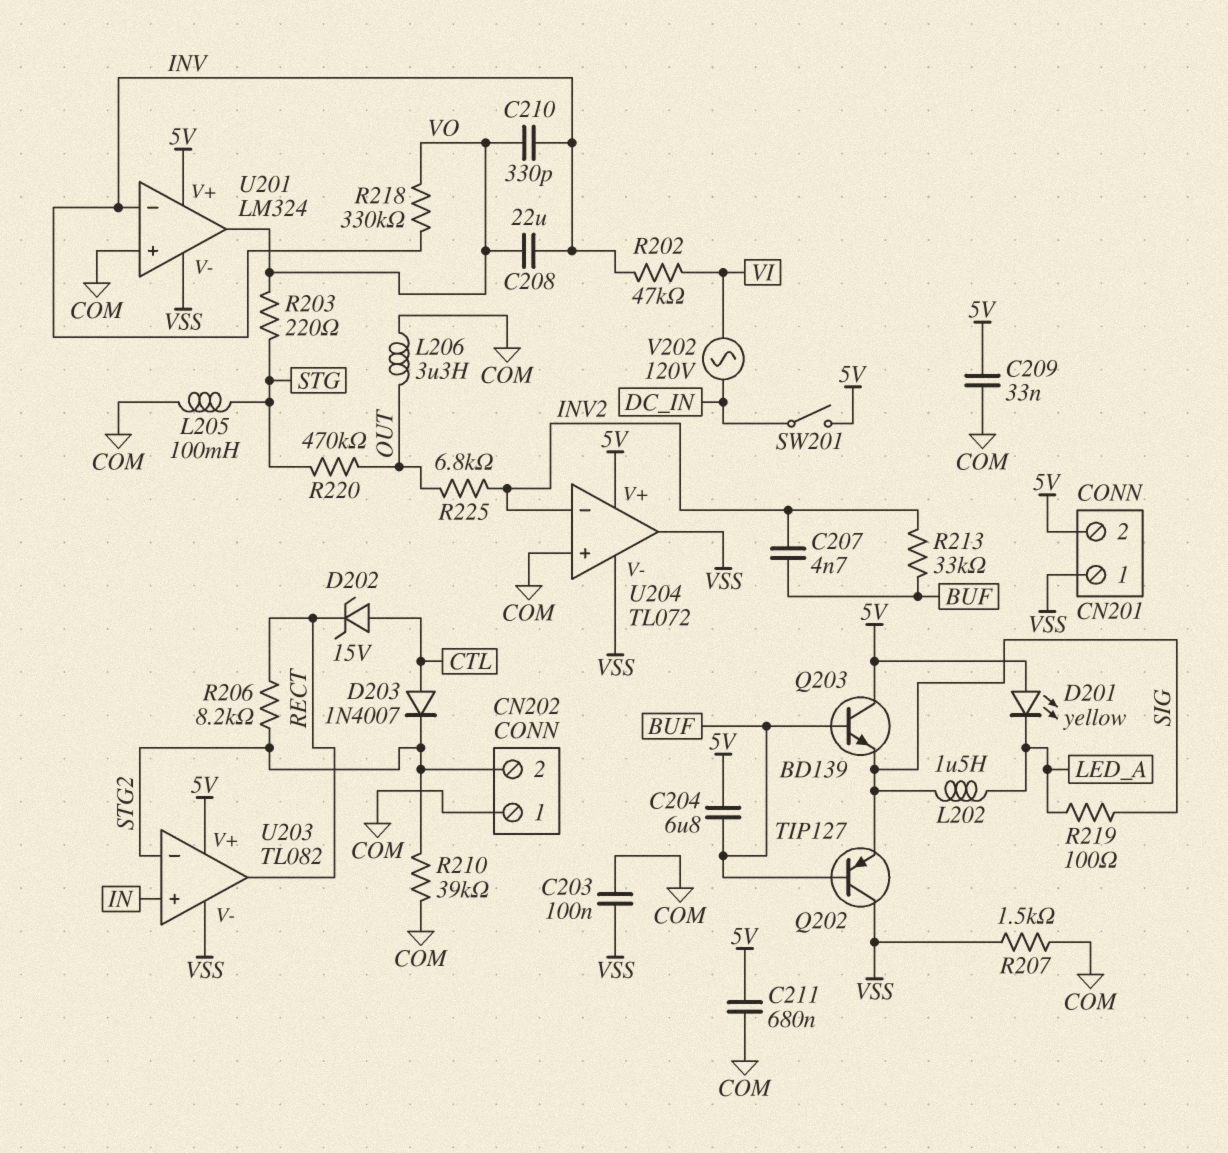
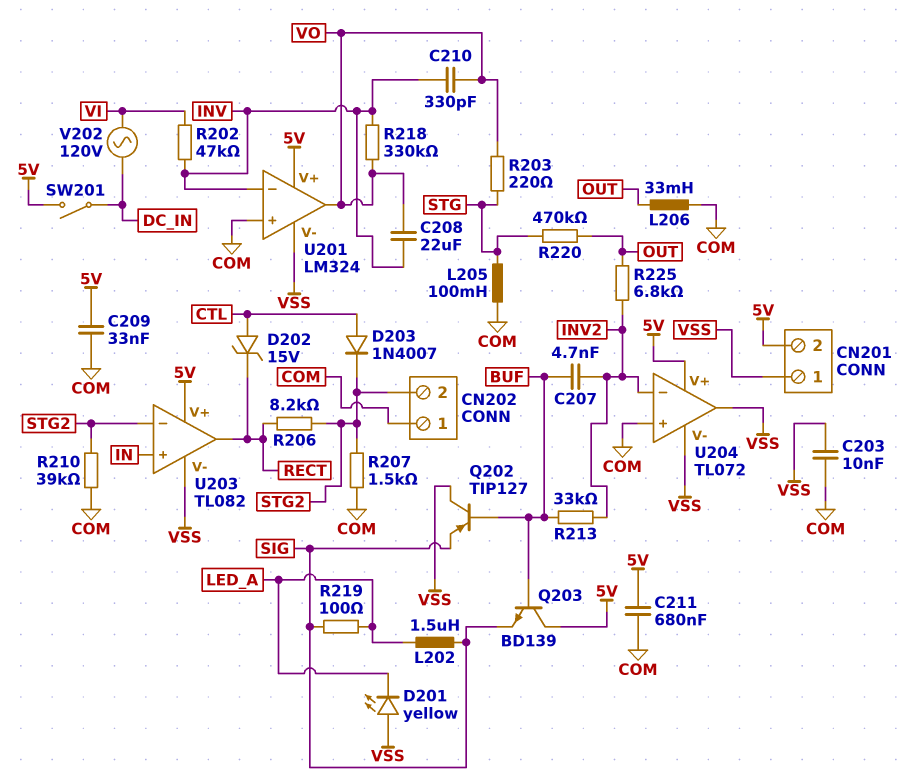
C203: 100nF (COM, VSS) -> 10nF (COM, VSS)
C204: 6.8uF (5V, BUF) -> none
D201: LED yellow (A 5V, K LED_A) -> LED yellow (A VSS, K LED_A)
L206: 3.3uH (COM, OUT) -> 33mH (COM, OUT)
R207: 1.5k (COM, VSS) -> 1.5k (COM, STG2)

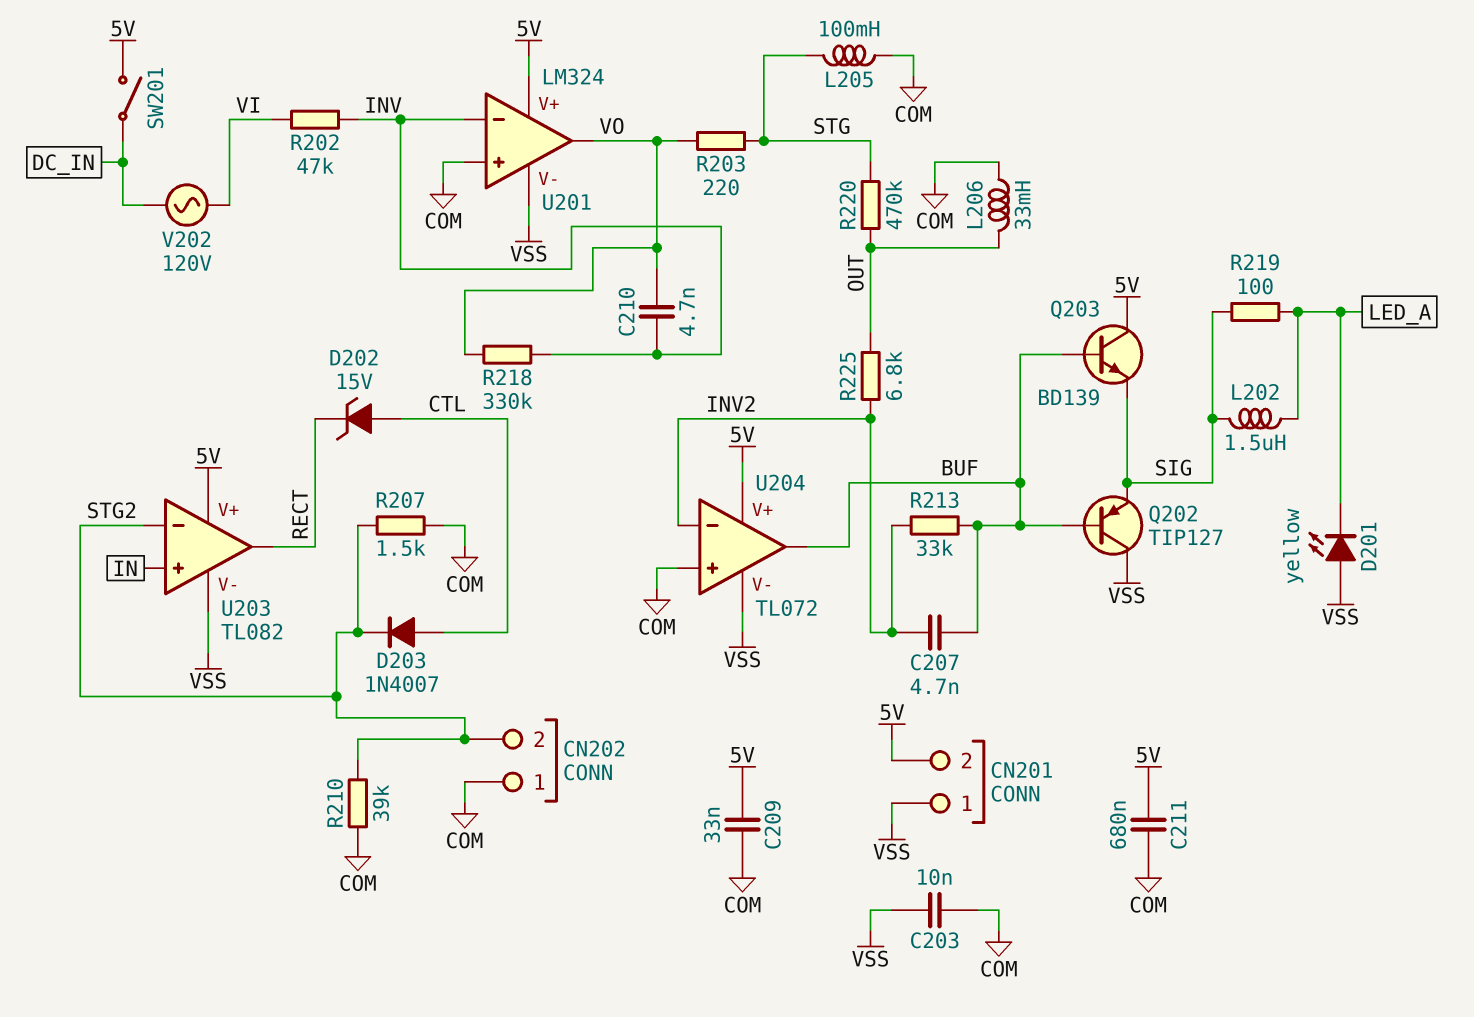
C208: 22uF (INV, VO) -> none
C210: 330pF (INV, VO) -> 4.7nF (INV, VO)
R206: 8.2k (RECT, STG2) -> none
U204 pin out: VSS -> BUF

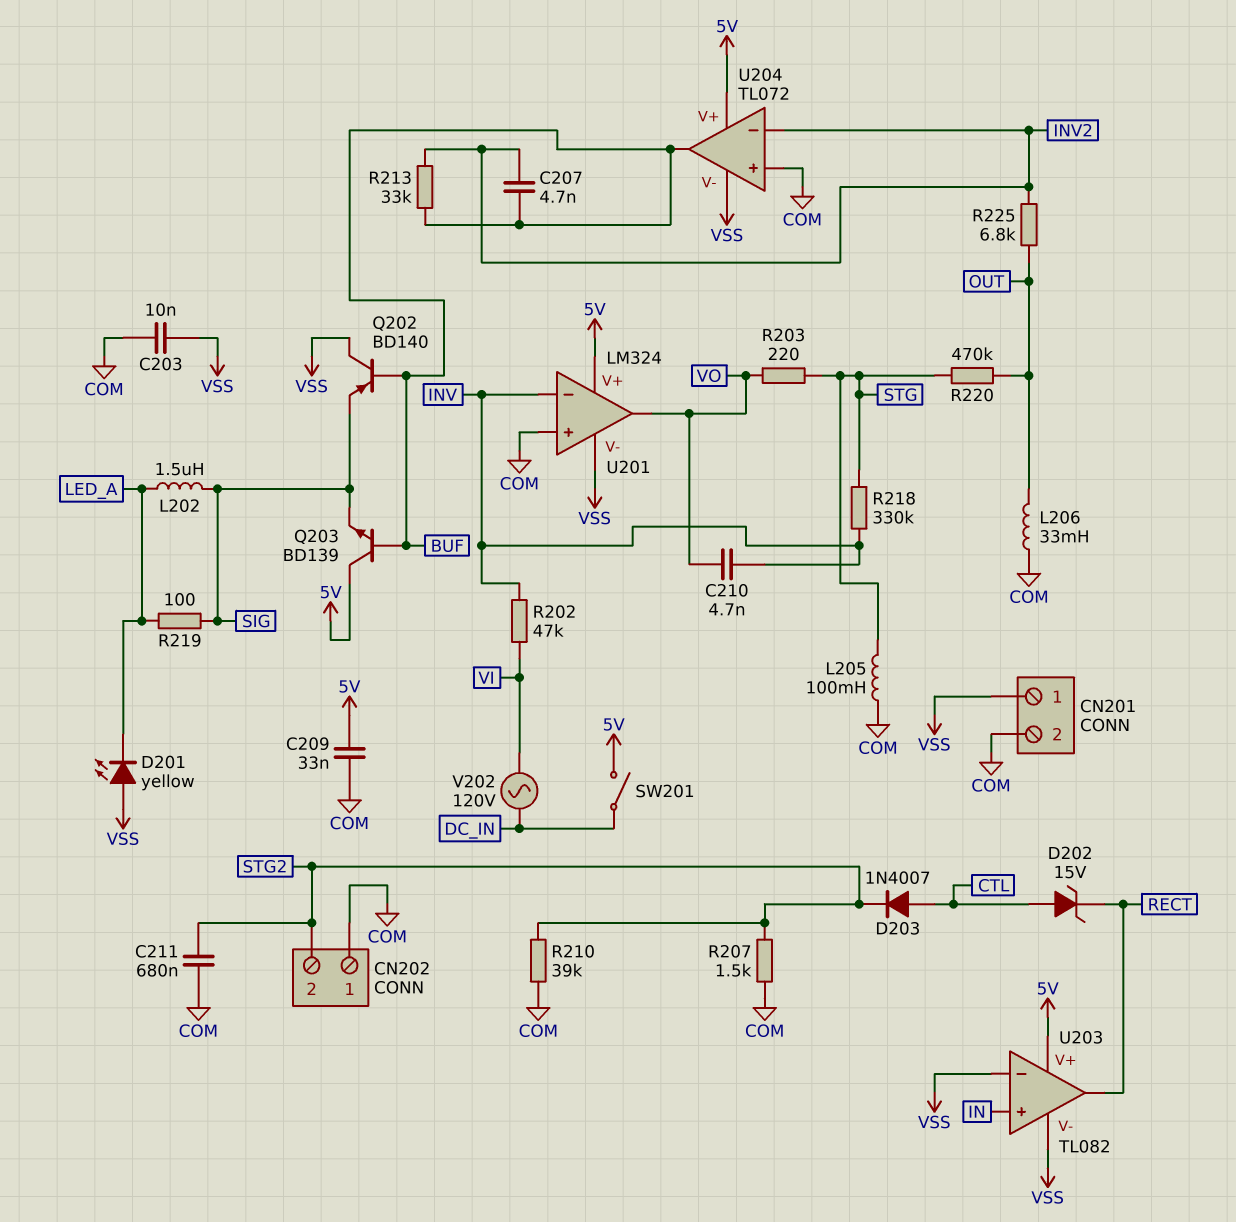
C211: 680nF (5V, COM) -> 680nF (COM, STG2)
CN201 pin 2: 5V -> COM
Q202: PNP TIP127 (B BUF, C VSS, E SIG) -> PNP BD140 (B BUF, C VSS, E SIG)
R218: 330k (INV, VO) -> 330k (INV, STG)
U203 pin in-: STG2 -> VSS

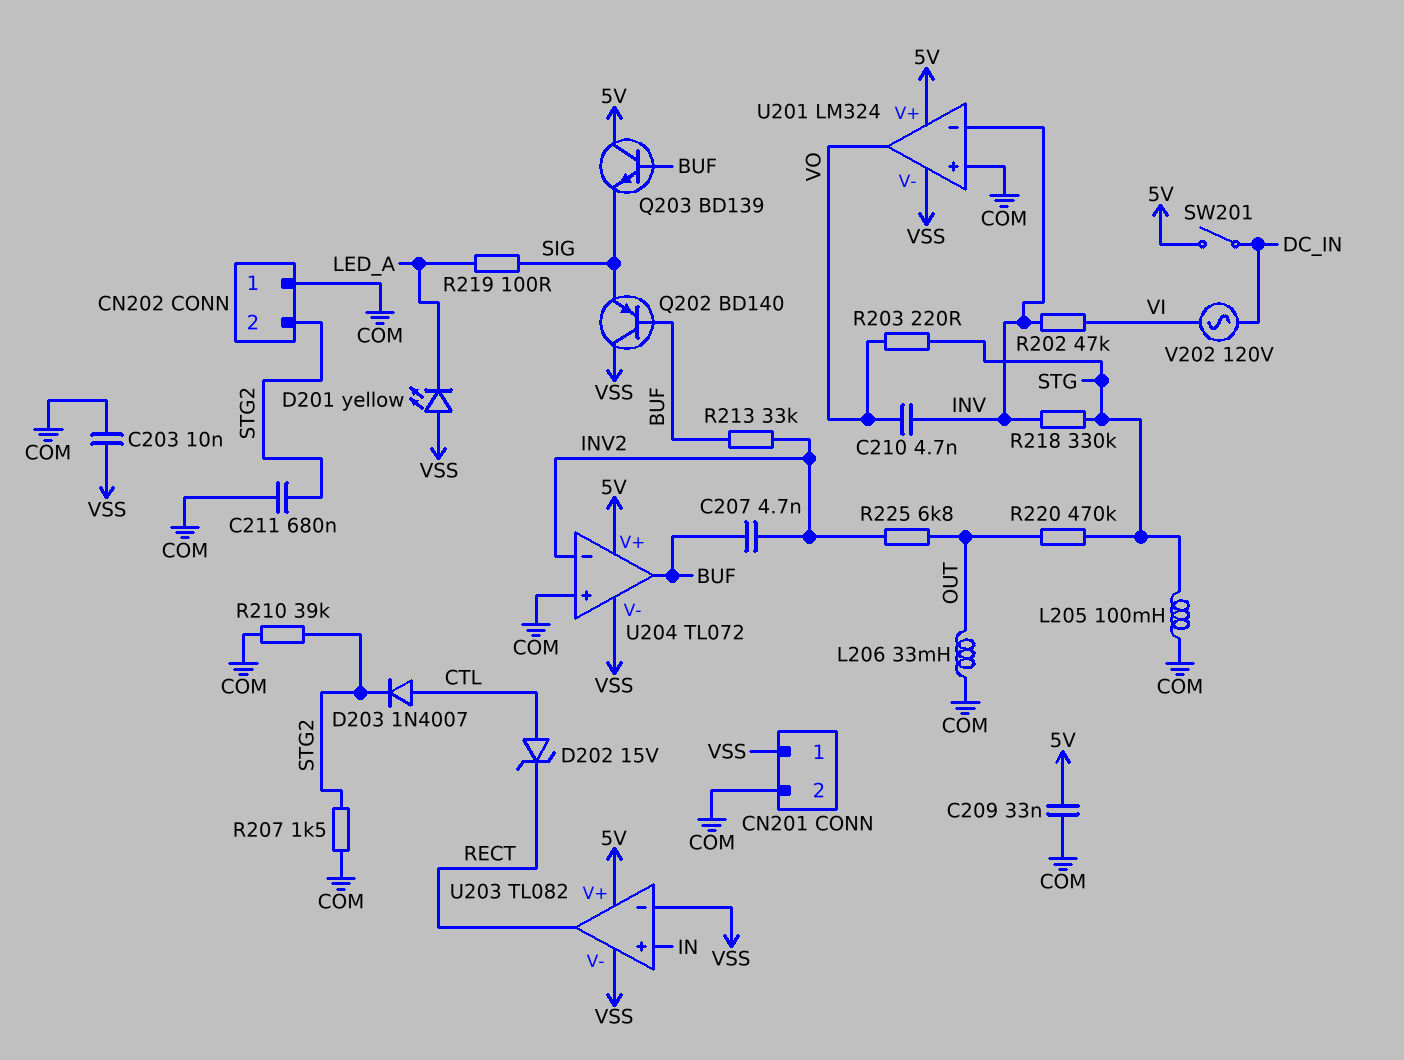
L202: 1.5uH (LED_A, SIG) -> none

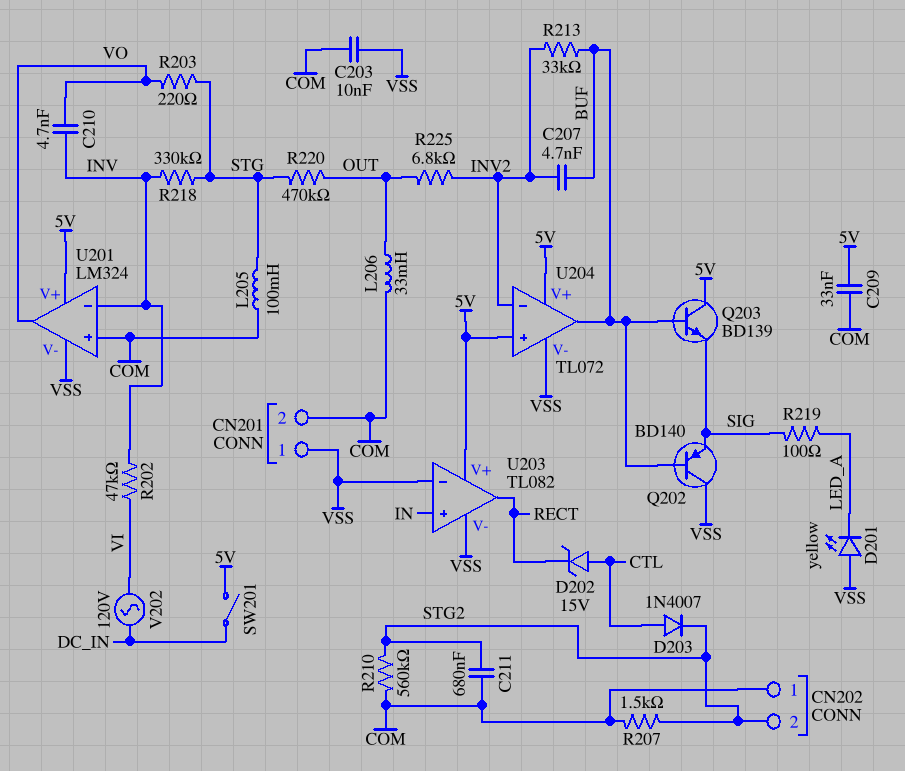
R210: 39k (COM, STG2) -> 560k (COM, STG2)
U204 pin in+: COM -> 5V

